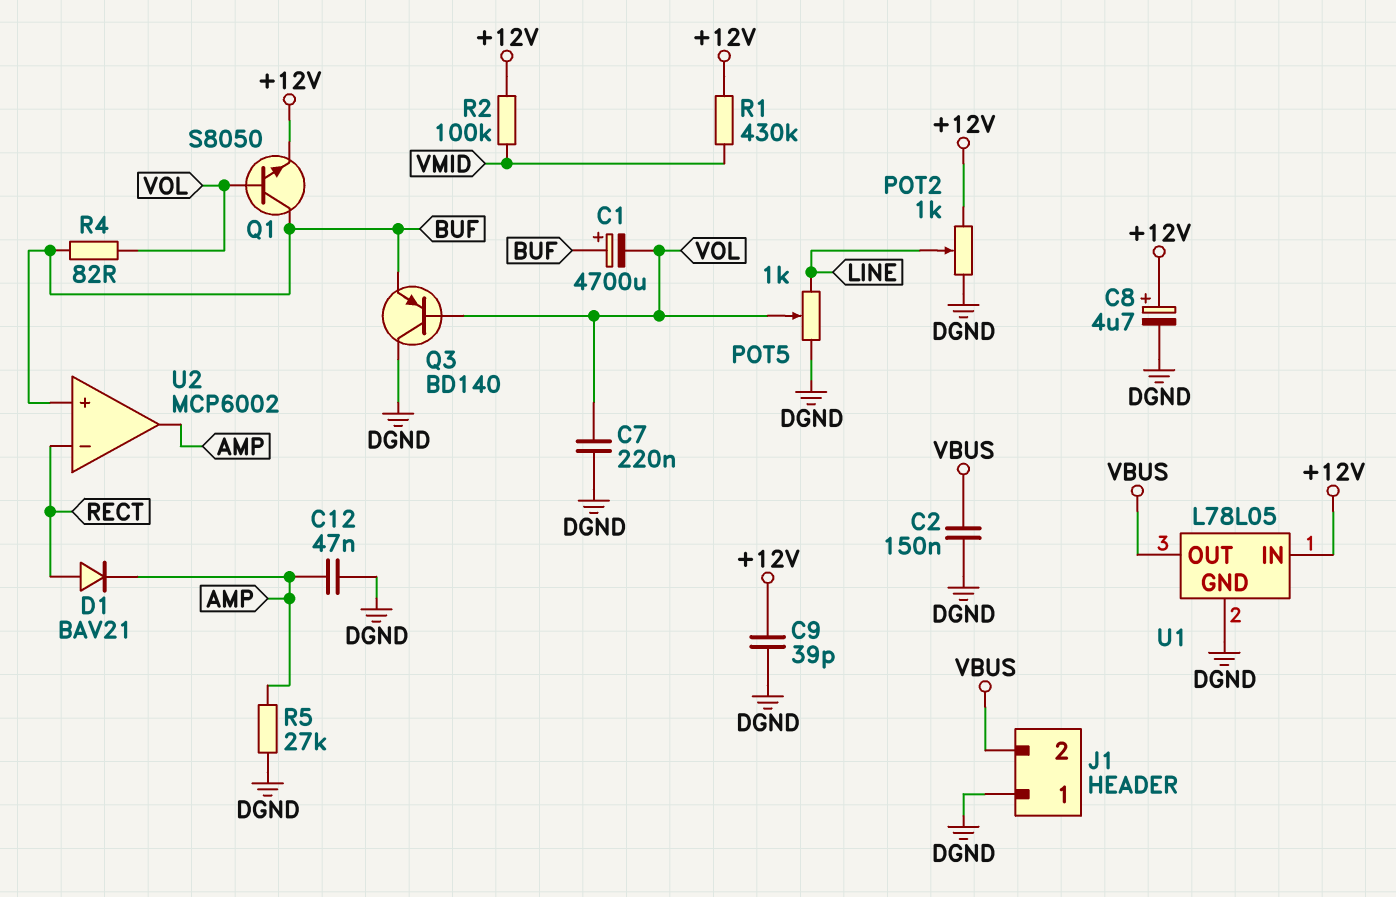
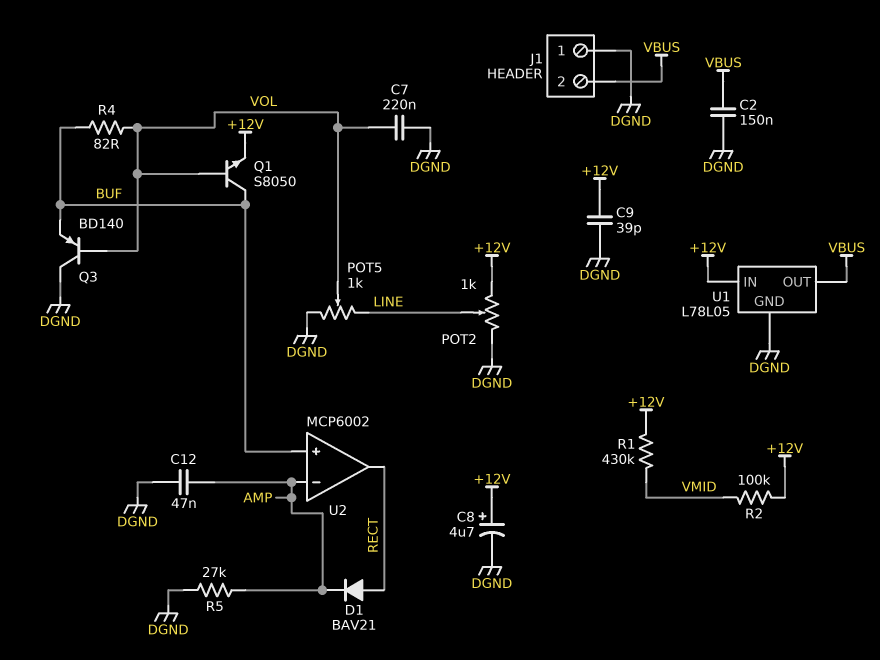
C1: 4700uF (plus BUF, minus VOL) -> none
U2 pin in-: RECT -> AMP
U2 pin out: AMP -> RECT

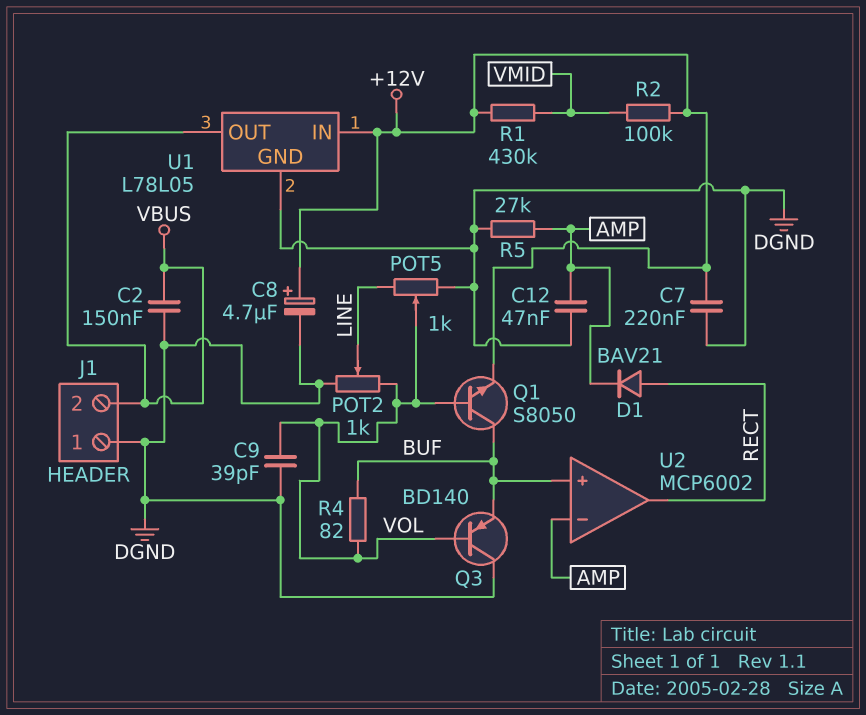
C7: 220nF (DGND, VOL) -> 220nF (+12V, DGND)
C9: 39pF (+12V, DGND) -> 39pF (DGND, VOL)
POT2: 1k (+12V, DGND, wiper LINE) -> 1k (DGND, VOL, wiper LINE)

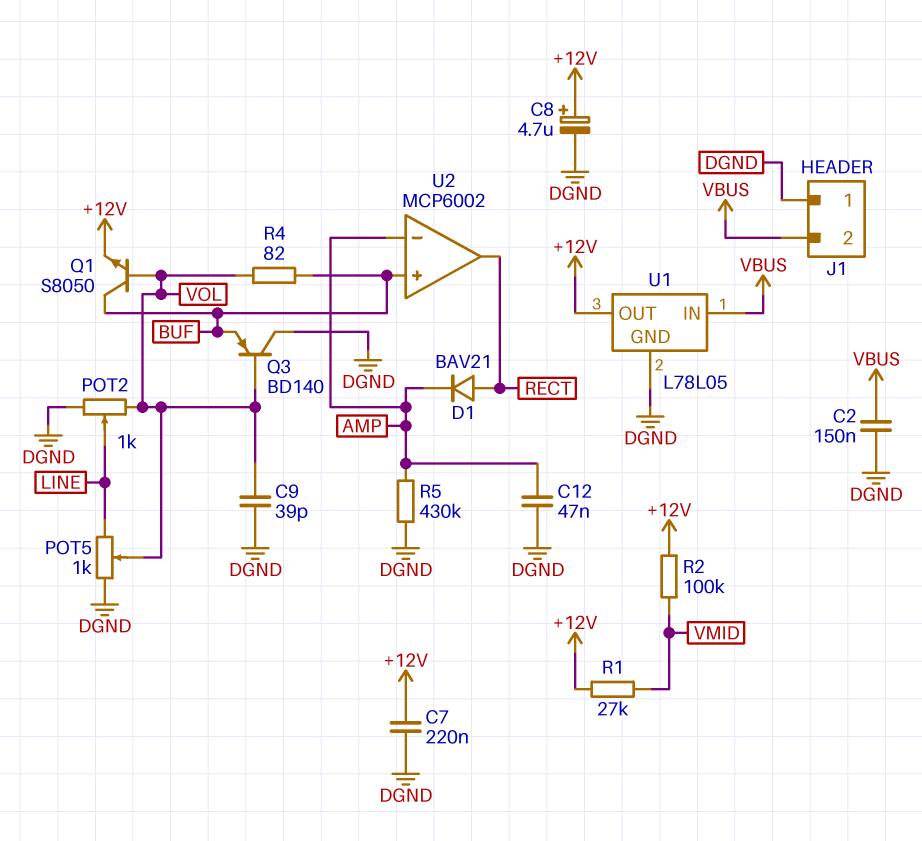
R1: 430k (+12V, VMID) -> 27k (+12V, VMID)
R5: 27k (AMP, DGND) -> 430k (AMP, DGND)
U1 pin IN: +12V -> VBUS
U1 pin OUT: VBUS -> +12V

